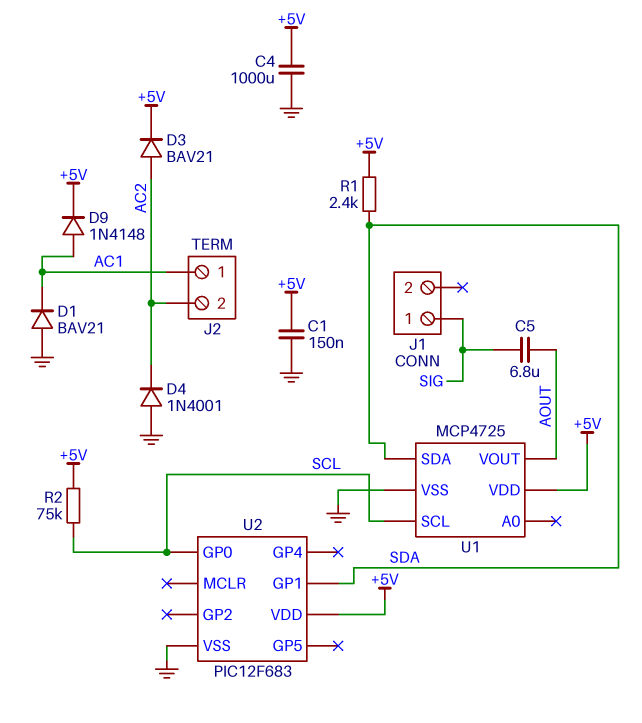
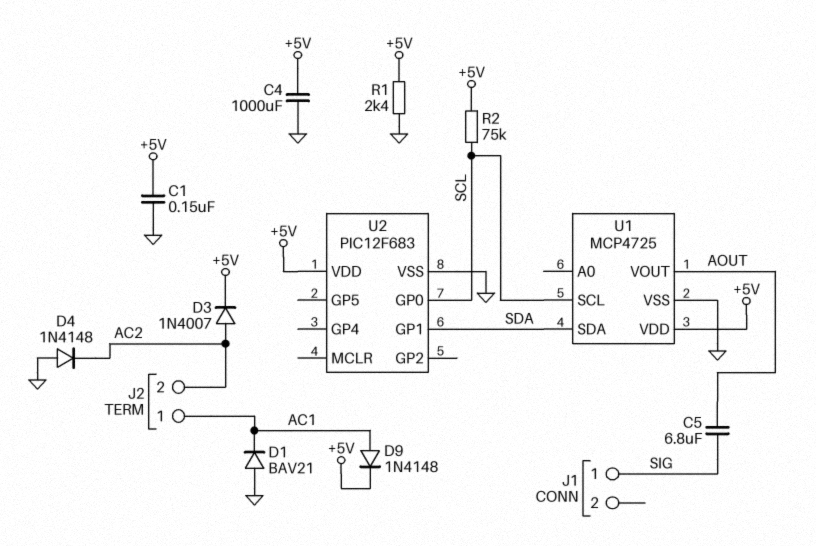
D3: diode BAV21 (A AC2, K +5V) -> diode 1N4007 (A AC2, K +5V)
D4: diode 1N4001 (A GND, K AC2) -> diode 1N4148 (A GND, K AC2)
R1: 2.4k (+5V, SDA) -> 2.4k (+5V, GND)

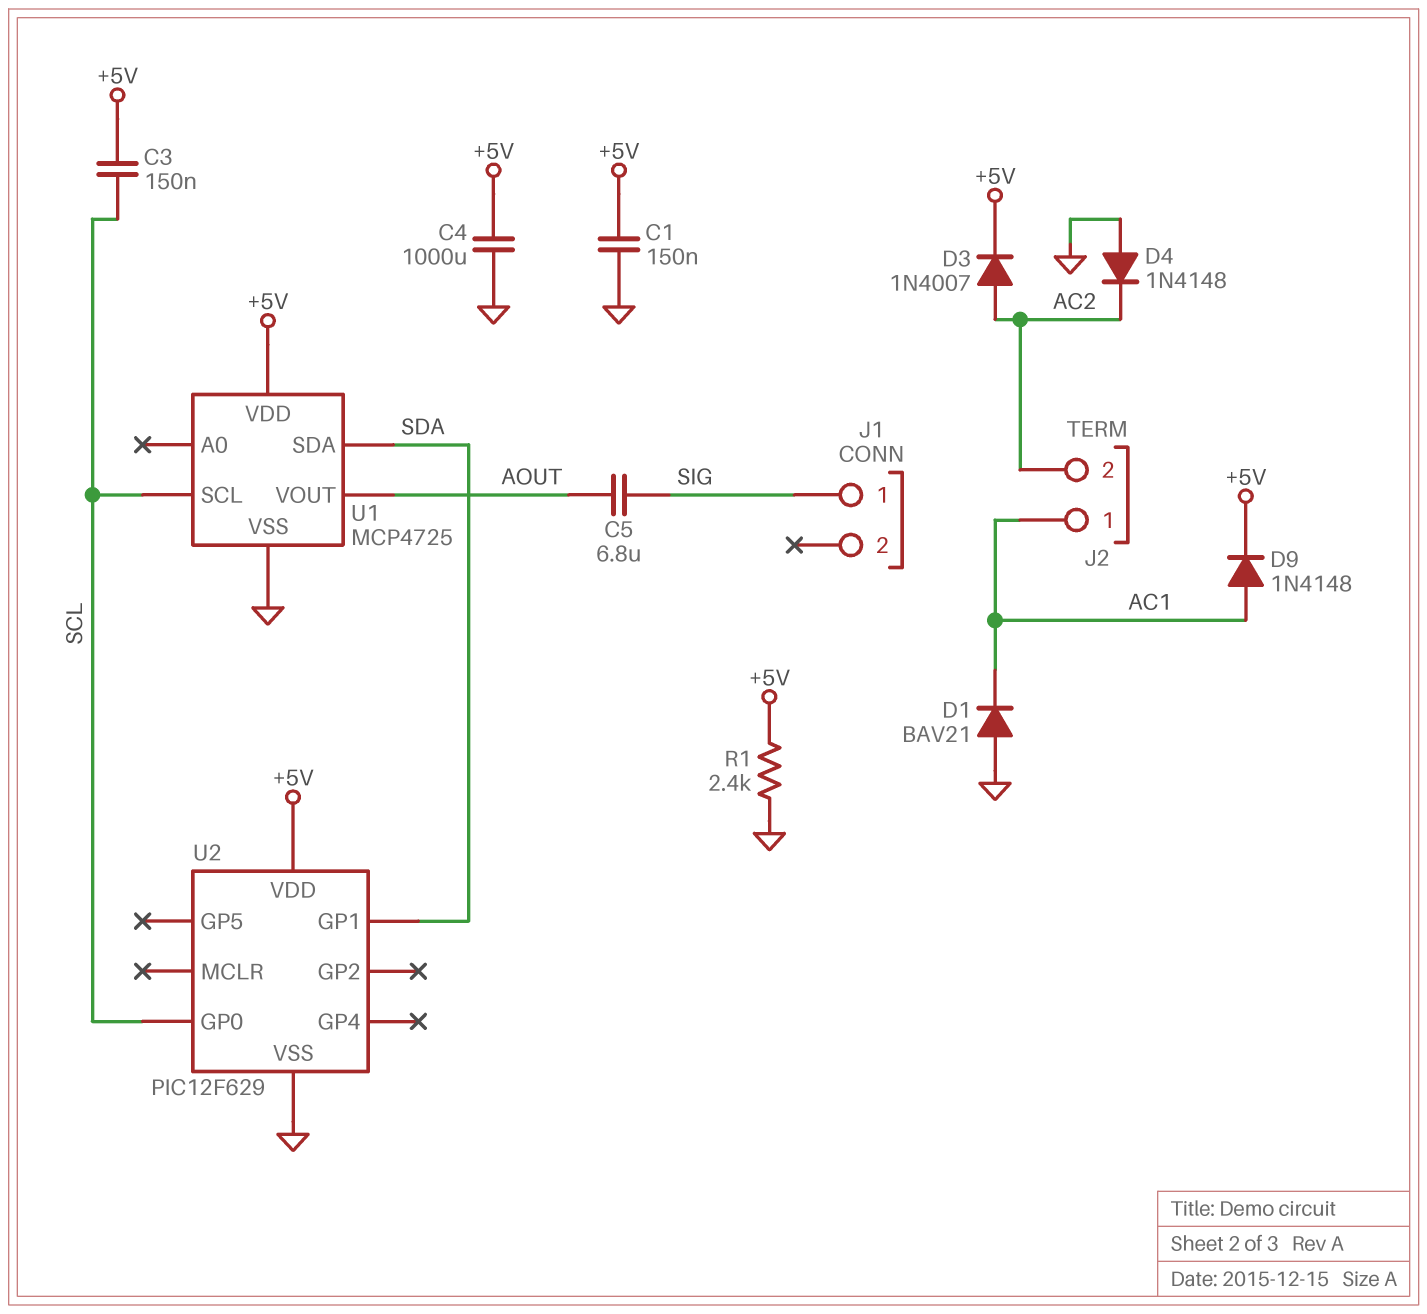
C3: none -> 150nF (+5V, SCL)
R2: 75k (+5V, SCL) -> none
U2: PIC12F683 -> PIC12F629

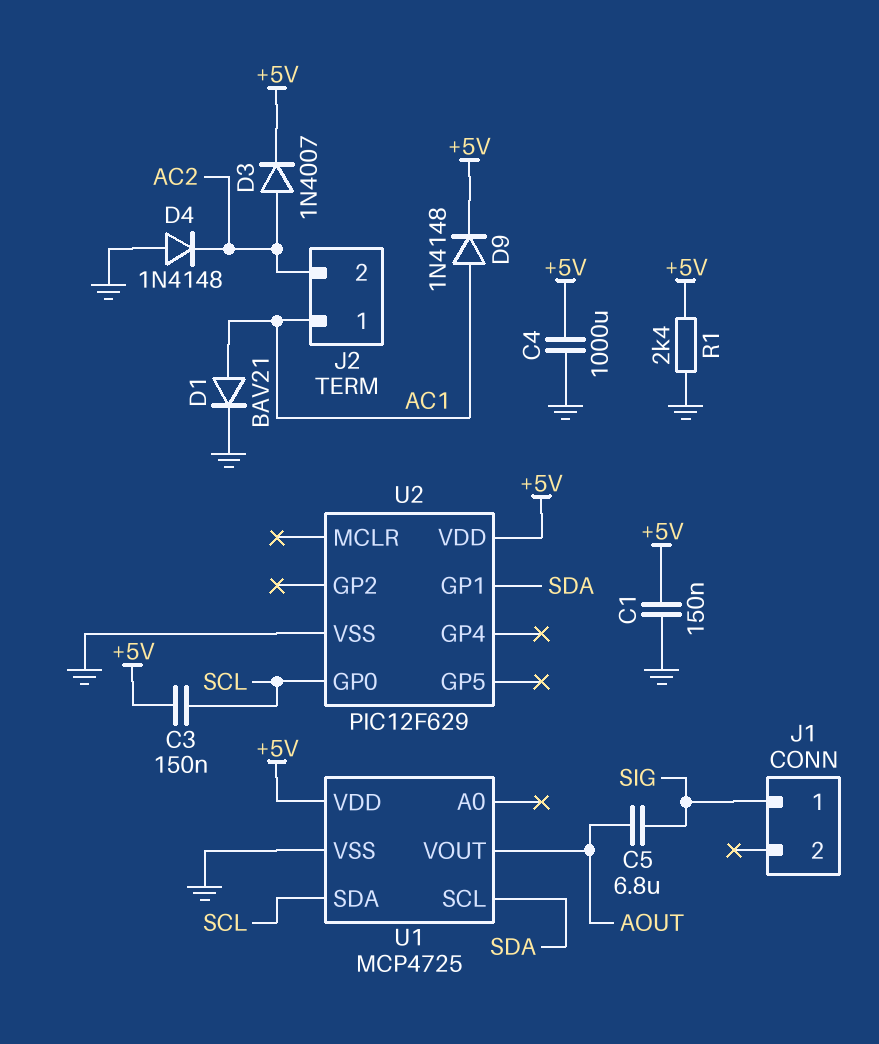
D1: diode BAV21 (A GND, K AC1) -> diode BAV21 (A AC1, K GND)
U1 pin SCL: SCL -> SDA
U1 pin SDA: SDA -> SCL

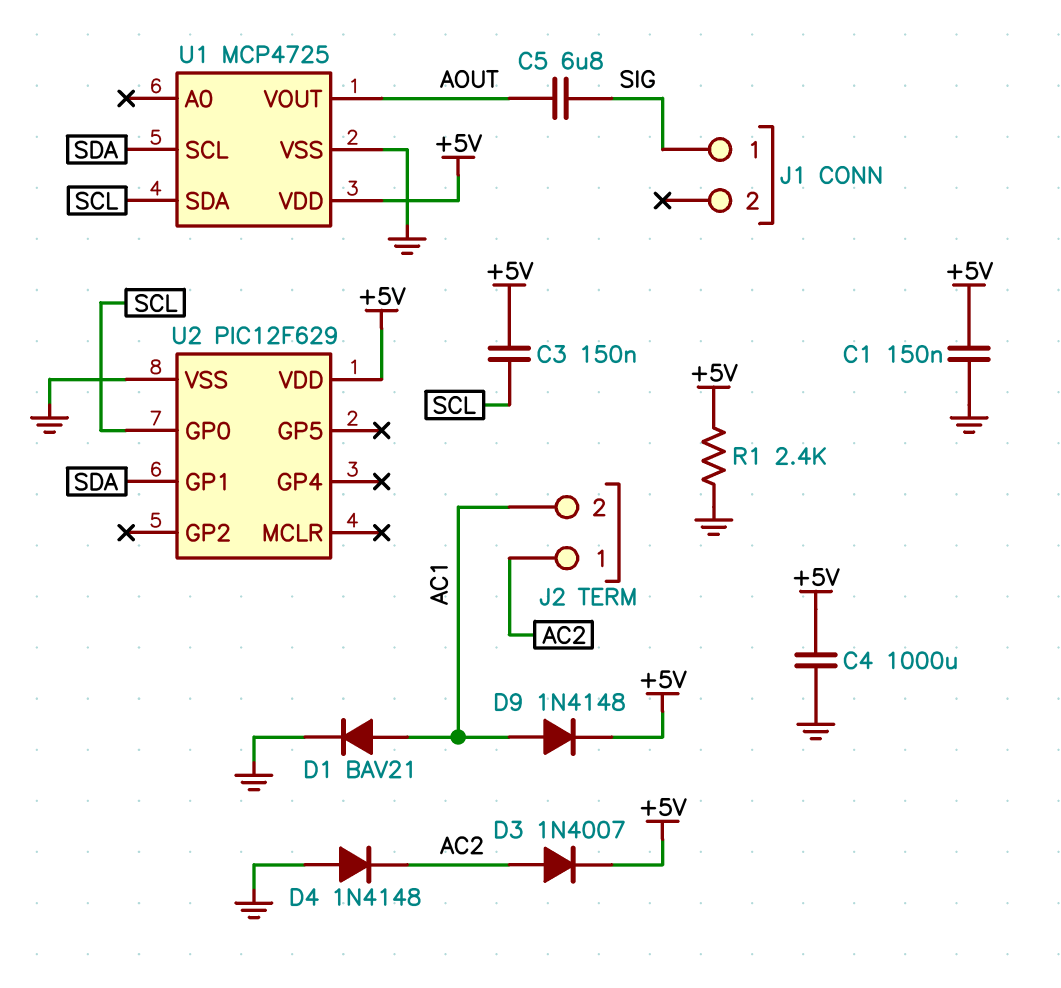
J2 pin 1: AC1 -> AC2
J2 pin 2: AC2 -> AC1

